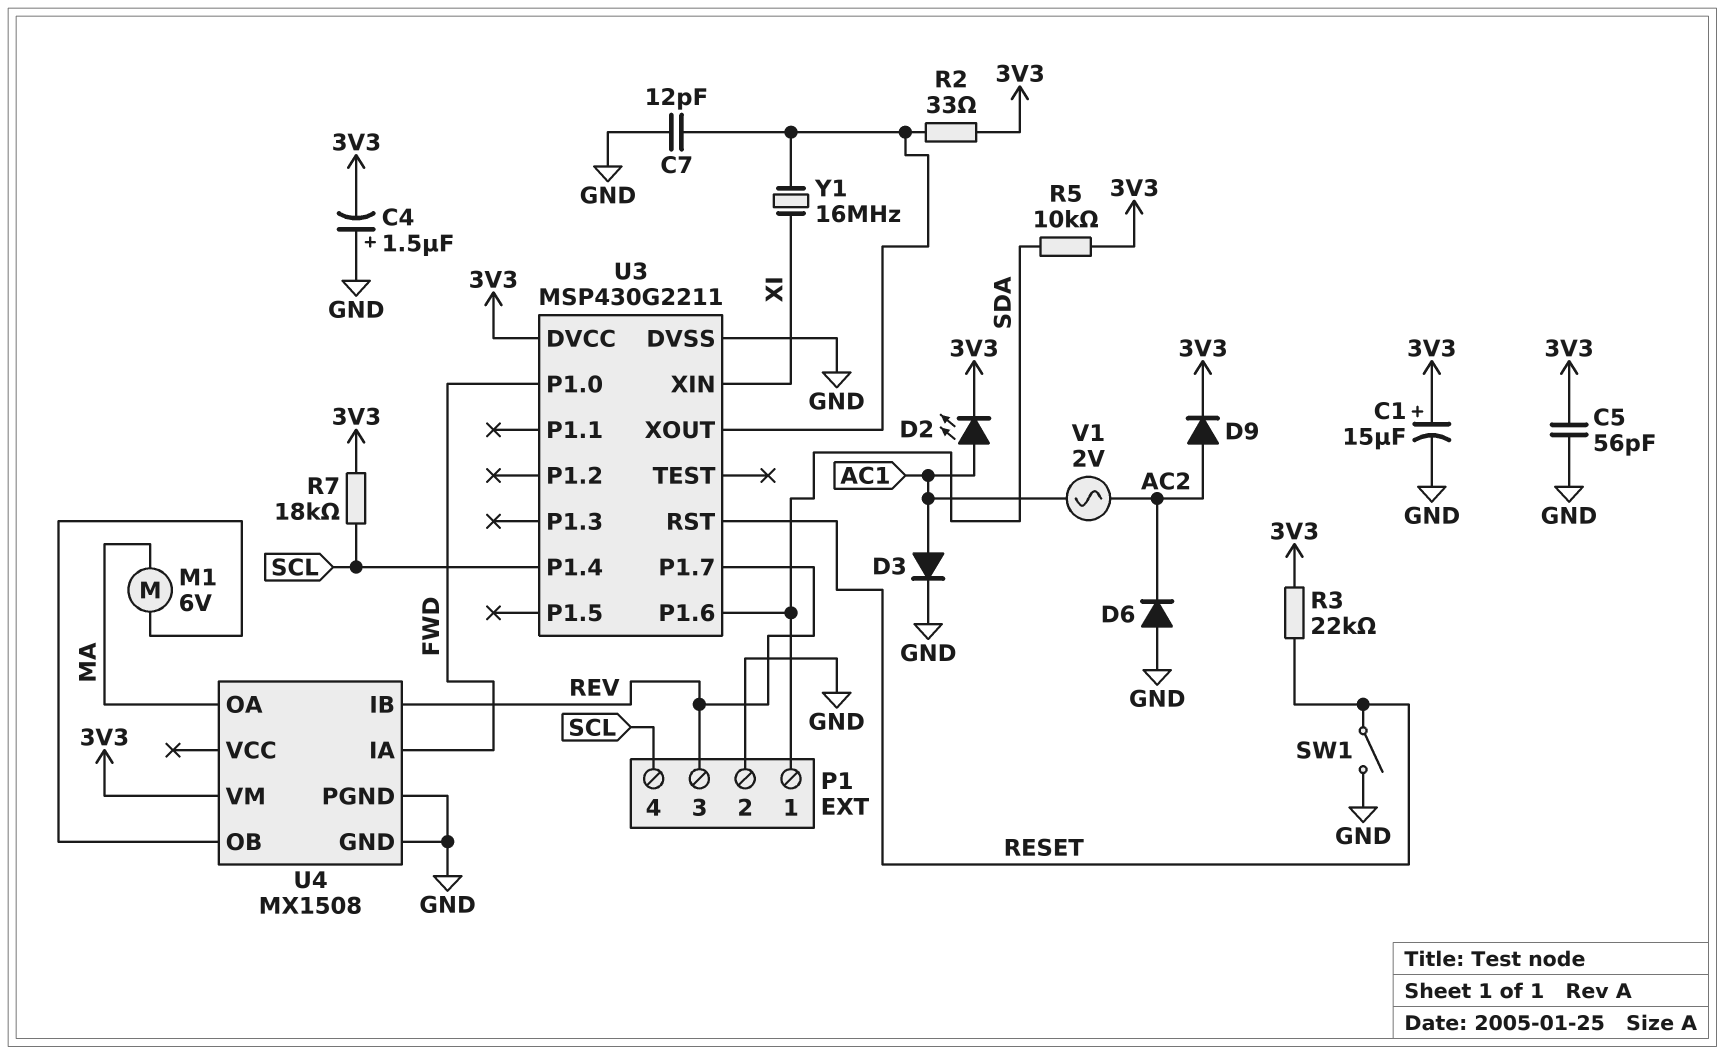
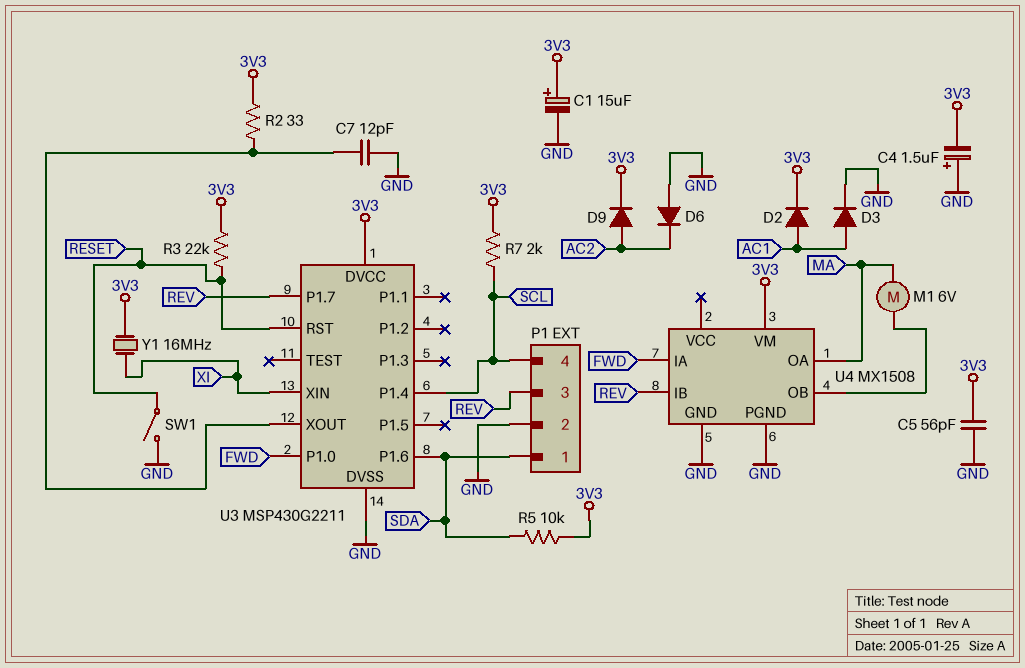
D2: LED (A AC1, K 3V3) -> diode (A AC1, K 3V3)
R7: 18k (3V3, SCL) -> 2k (3V3, SCL)
V1: AC 2V (AC1, AC2) -> none
Y1: 16MHz (U3/XOUT, XI) -> 16MHz (3V3, XI)

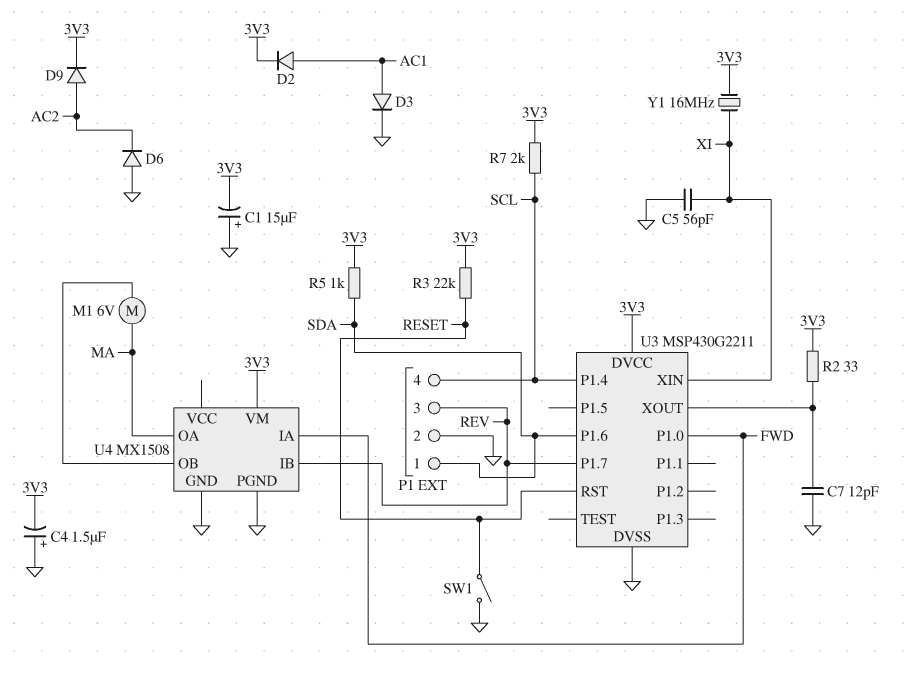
C1: 15uF (plus 3V3, minus GND) -> 15uF (plus GND, minus 3V3)
C5: 56pF (3V3, GND) -> 56pF (GND, XI)
R5: 10k (3V3, SDA) -> 1k (3V3, SDA)

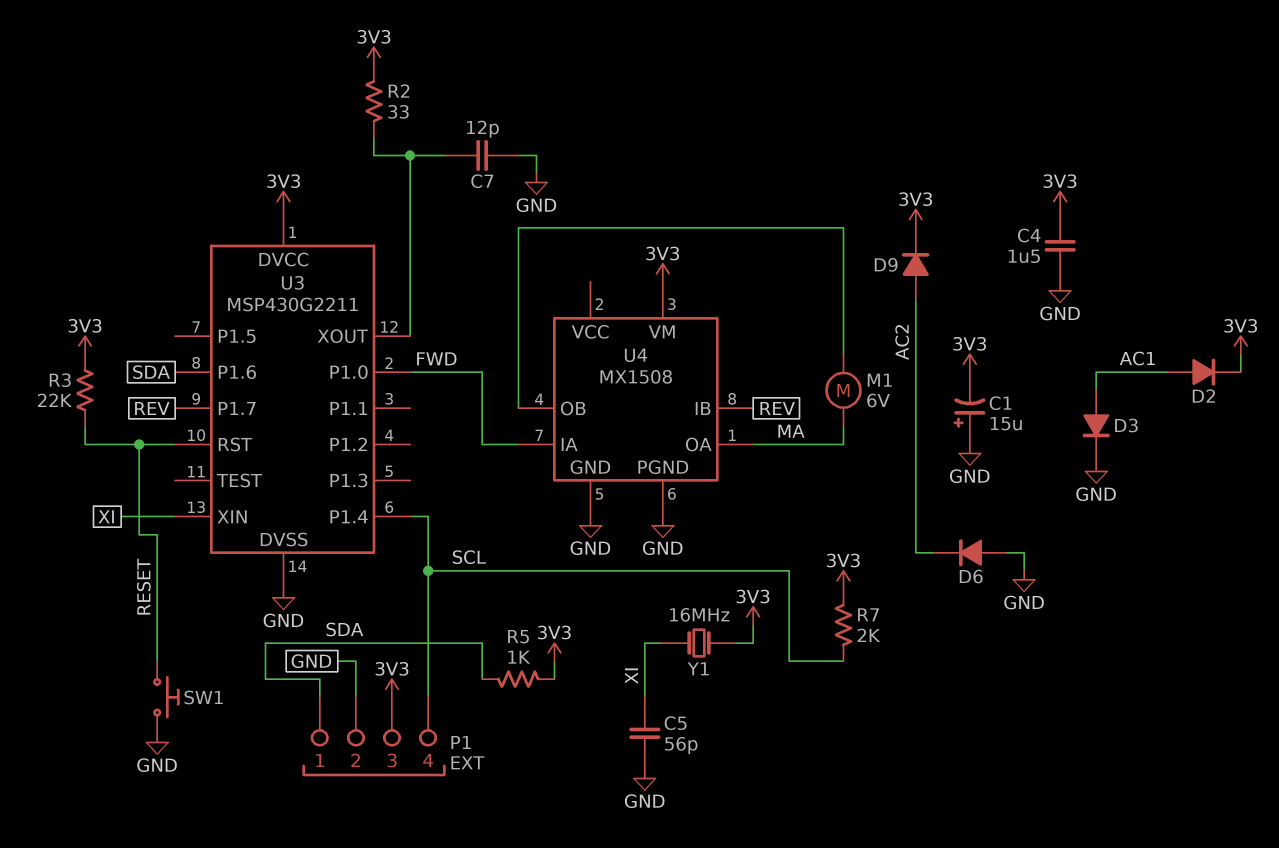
C4: 1.5uF (plus GND, minus 3V3) -> 1.5uF (3V3, GND)
P1 pin 3: REV -> 3V3
SW1: switch (GND, RESET) -> button (GND, RESET)

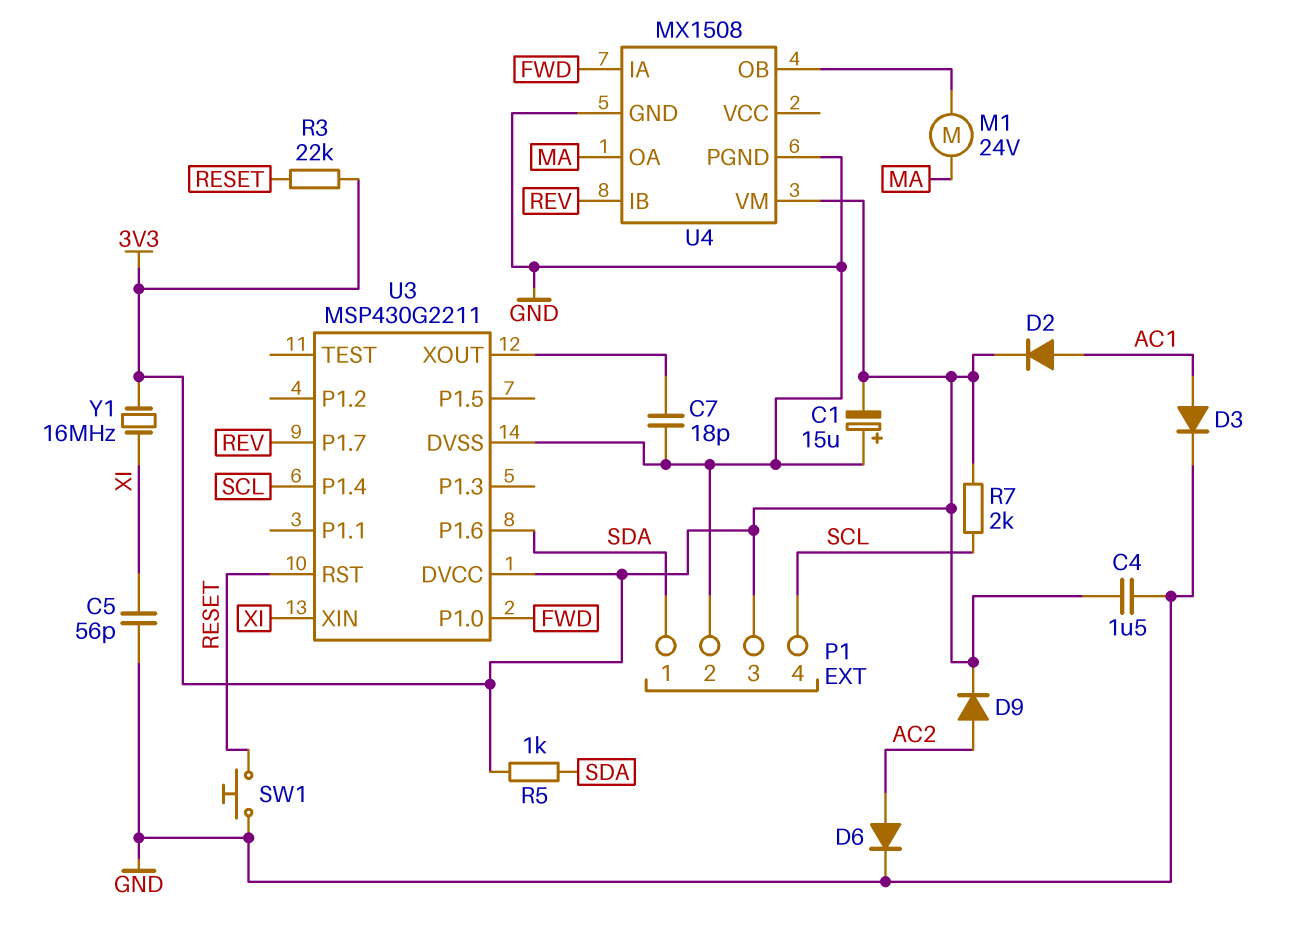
C7: 12pF (GND, U3/XOUT) -> 18pF (GND, U3/XOUT)
D6: diode (A GND, K AC2) -> diode (A AC2, K GND)
M1: motor 6V (MA, U4/OB) -> motor 24V (MA, U4/OB)
R2: 33 (3V3, U3/XOUT) -> none

